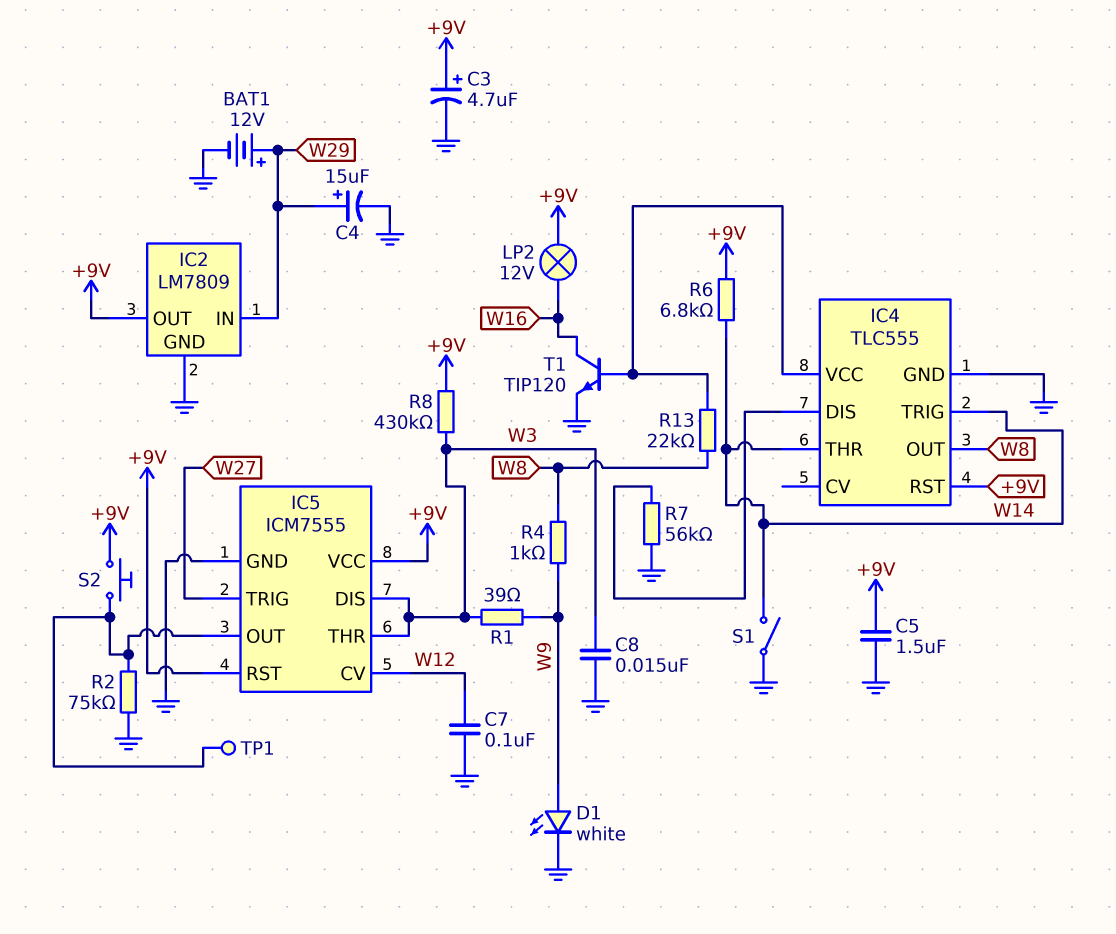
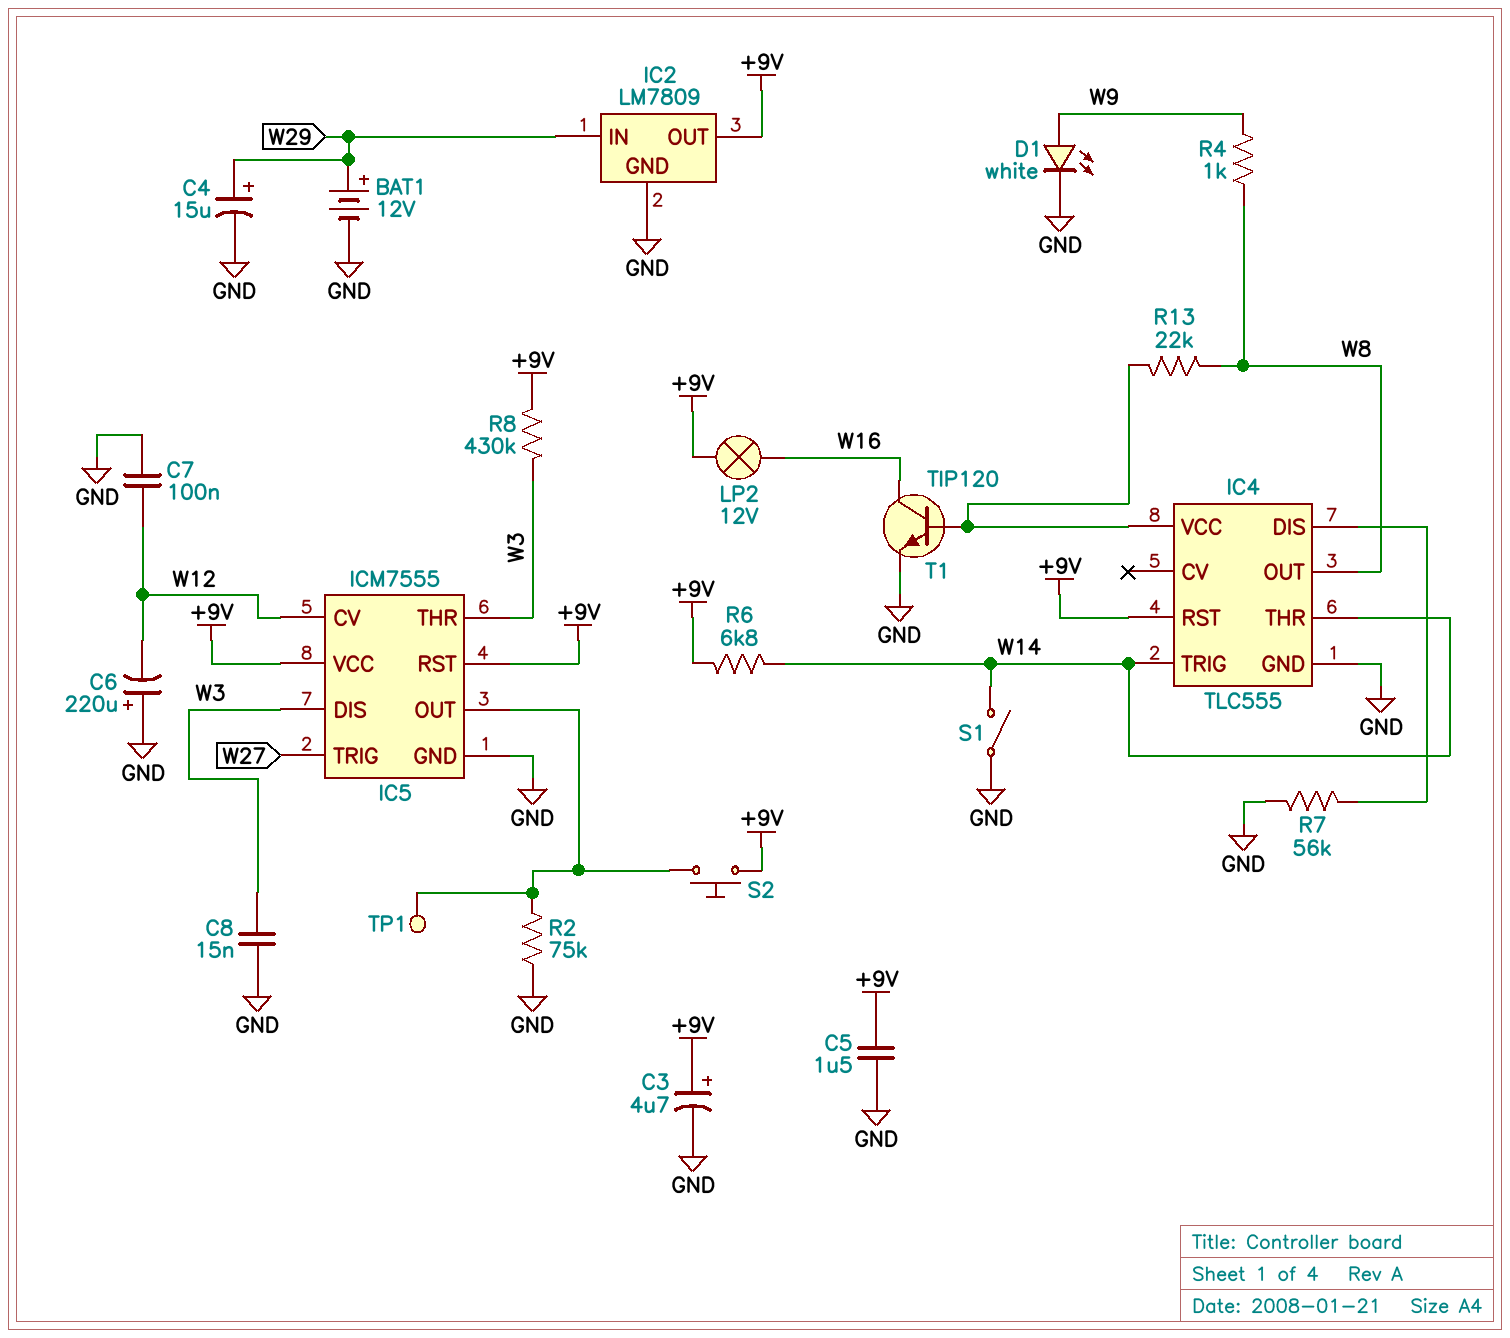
C6: none -> 220uF (plus GND, minus W12)
R1: 39 (W3, W9) -> none

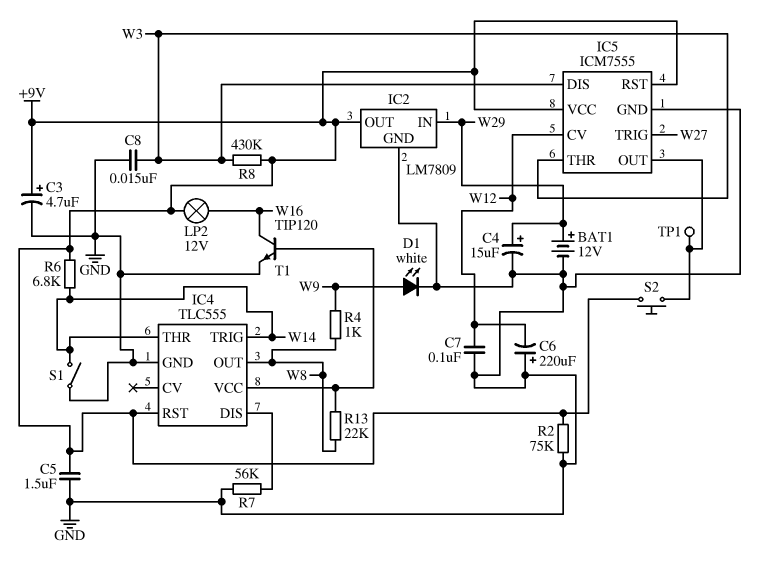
R2: 75k (GND, IC5/OUT) -> 75k (+9V, GND)

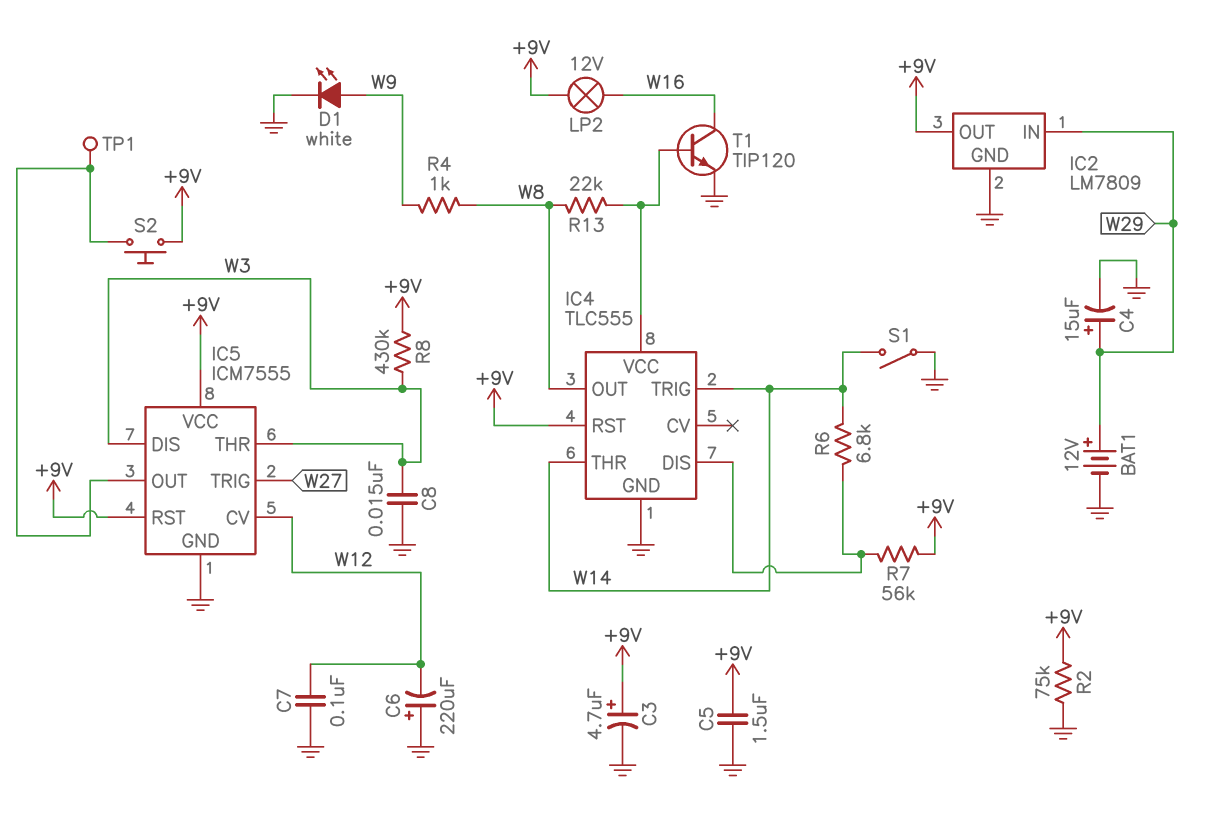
R6: 6.8k (+9V, W14) -> 6.8k (IC4/DIS, W14)
R7: 56k (GND, IC4/DIS) -> 56k (+9V, IC4/DIS)

